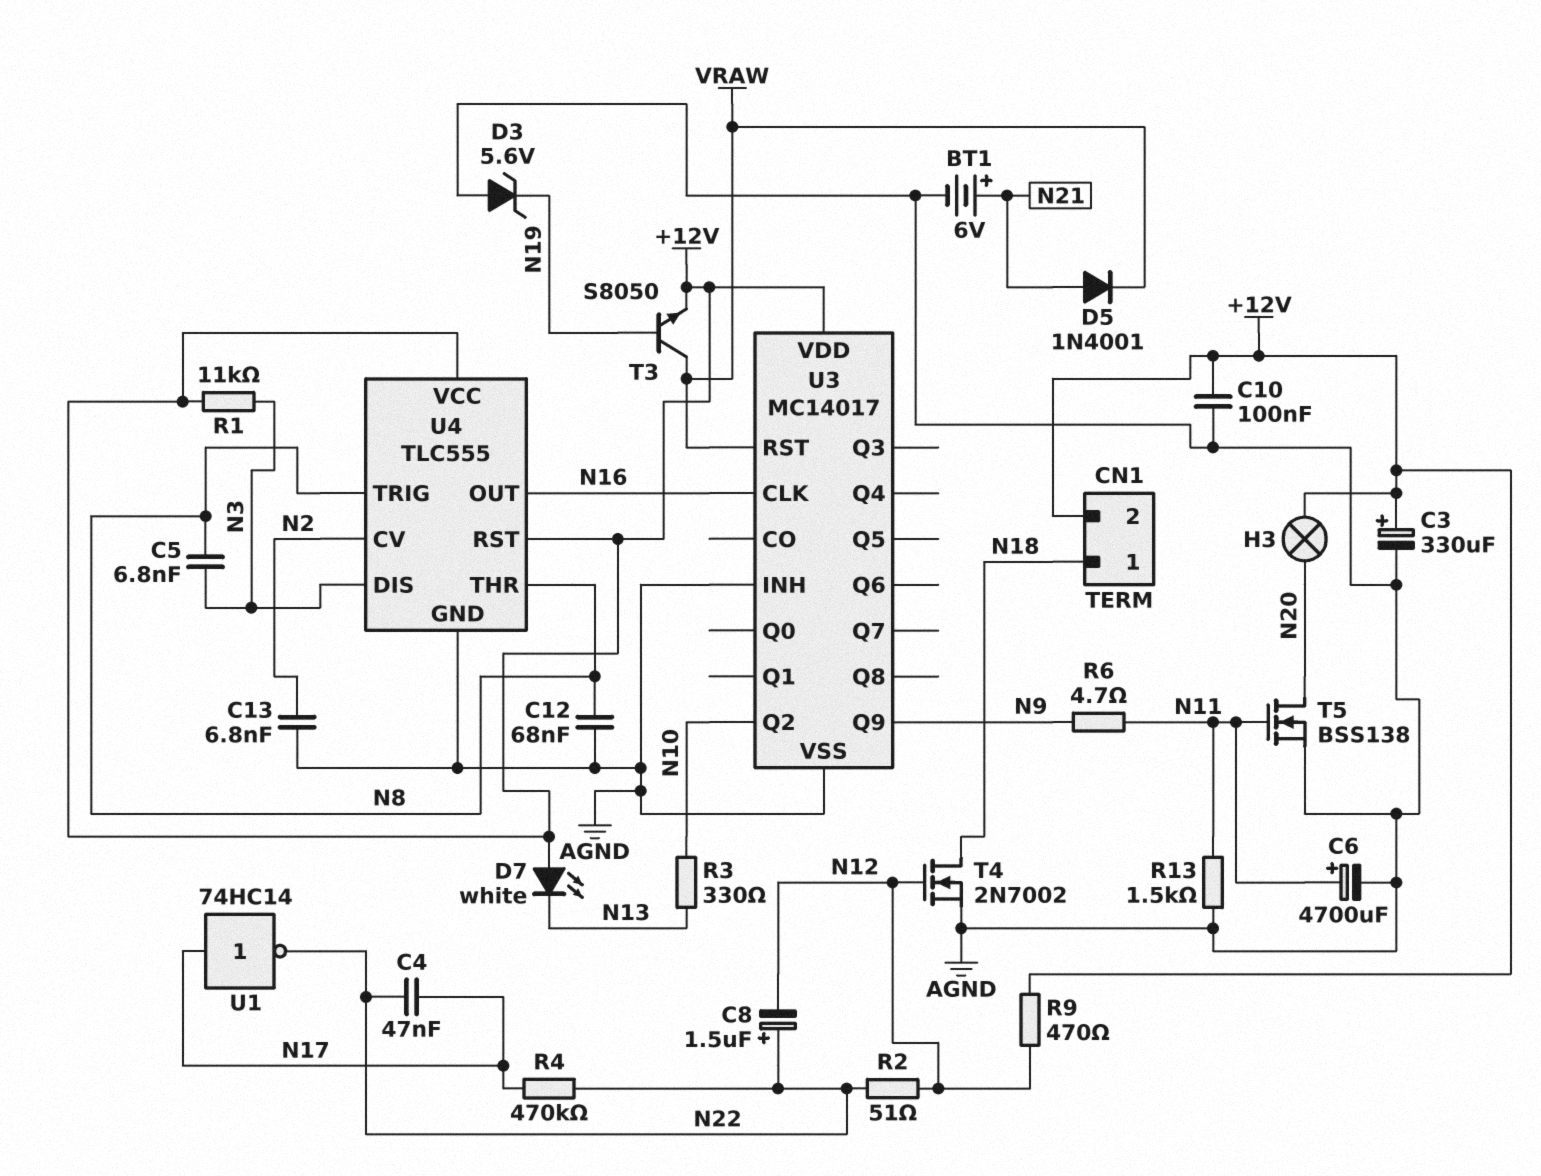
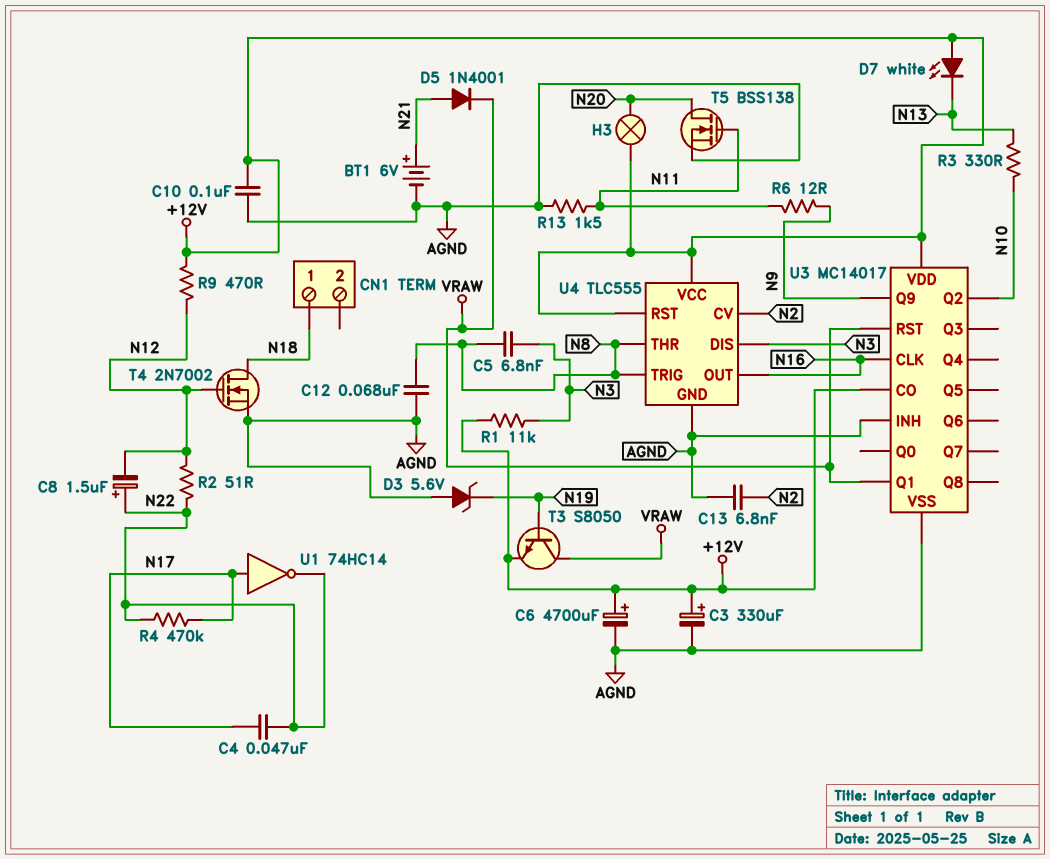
C6: 4700uF (plus N11, minus AGND) -> 4700uF (plus +12V, minus AGND)
CN1 pin 2: +12V -> none
R6: 4.7 (N9, N11) -> 12 (N9, N11)
U3 pin CO: none -> +12V
U3 pin Q1: none -> VRAW

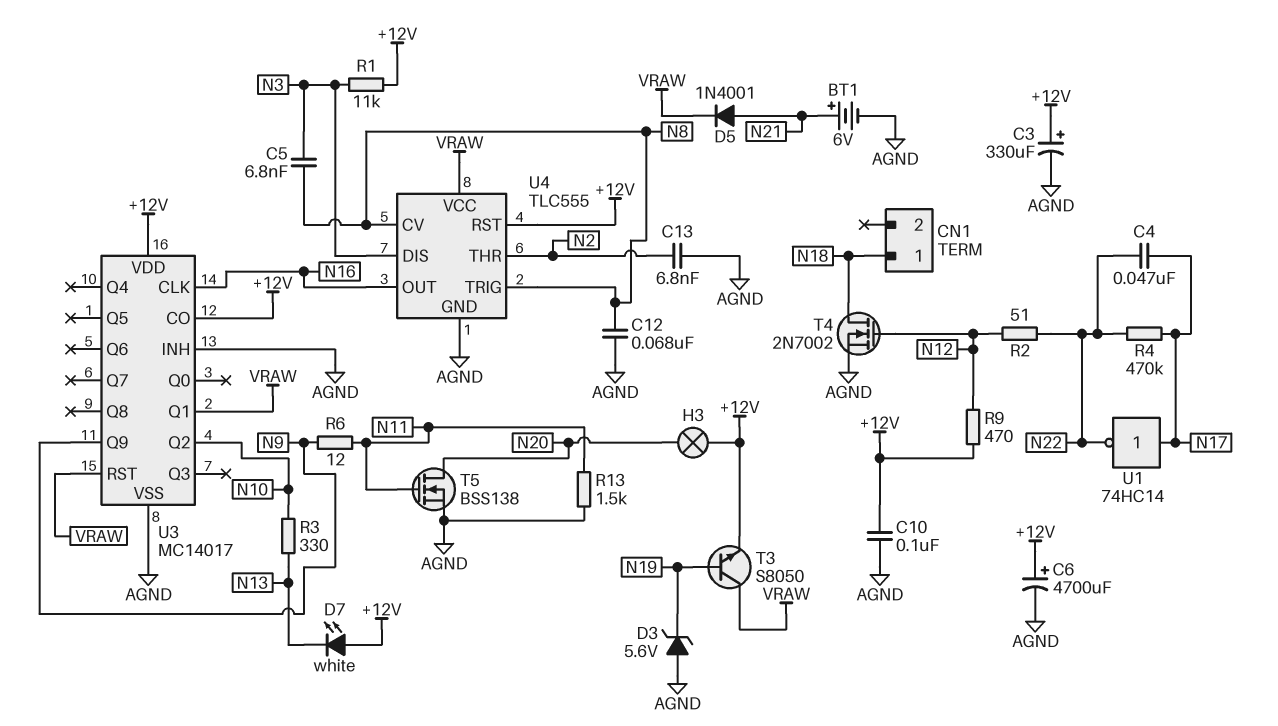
C8: 1.5uF (plus N22, minus N12) -> none
U4 pin CV: N2 -> N8
U4 pin THR: N8 -> N2
U4 pin VCC: +12V -> VRAW

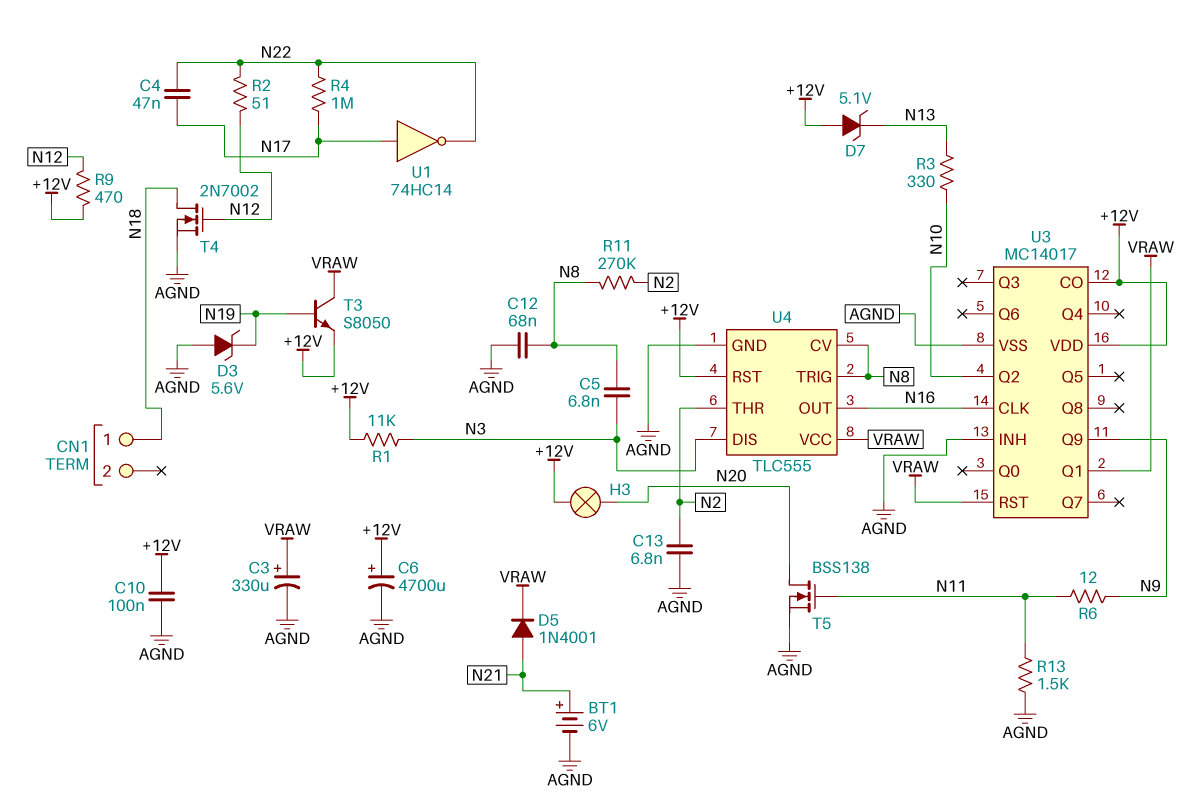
C3: 330uF (plus +12V, minus AGND) -> 330uF (plus VRAW, minus AGND)
D7: LED white (A +12V, K N13) -> zener 5.1V (A +12V, K N13)
R4: 470k (N17, N22) -> 1M (N17, N22)
R11: none -> 270k (N2, N8)

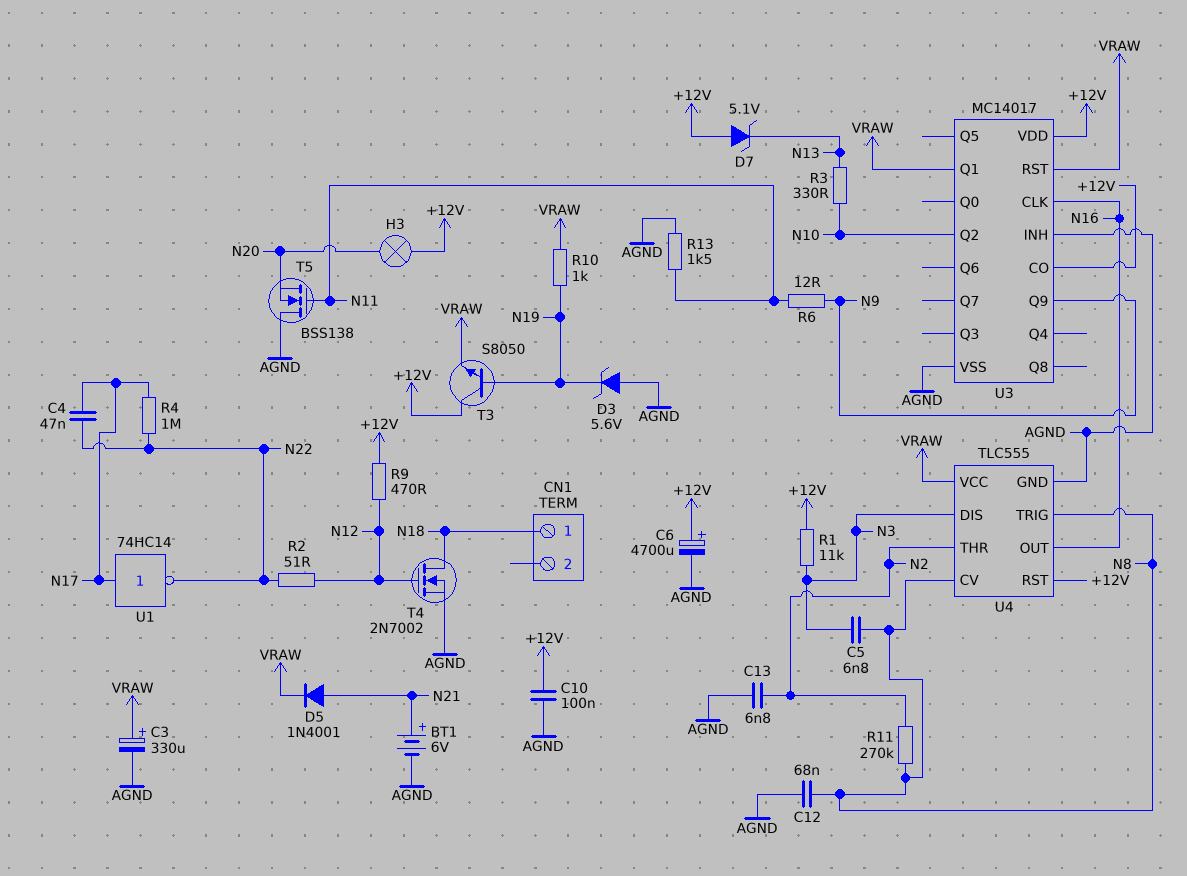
R10: none -> 1k (N19, VRAW)
T3: NPN S8050 (B N19, C VRAW, E +12V) -> NPN S8050 (B N19, C +12V, E VRAW)
T5: NMOS BSS138 (G N11, D N20, S AGND) -> NMOS BSS138 (G N11, D AGND, S N20)

